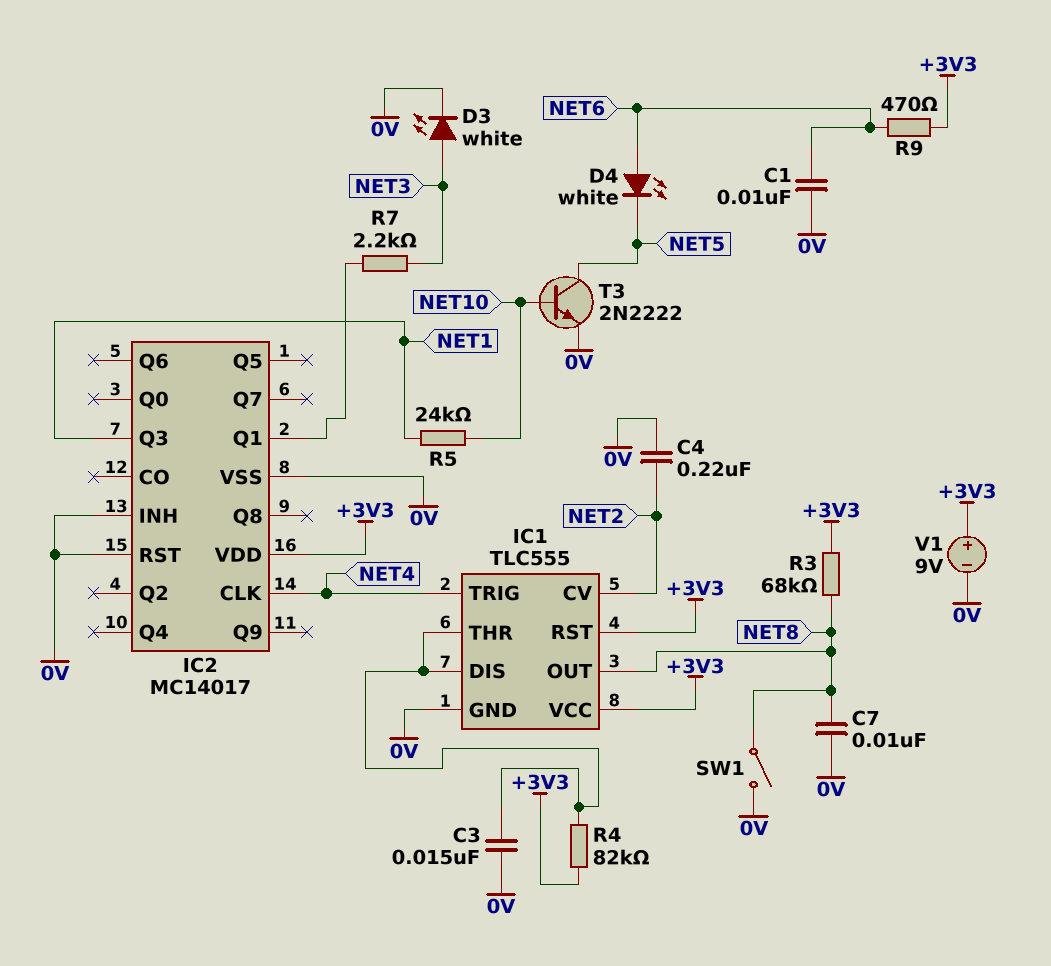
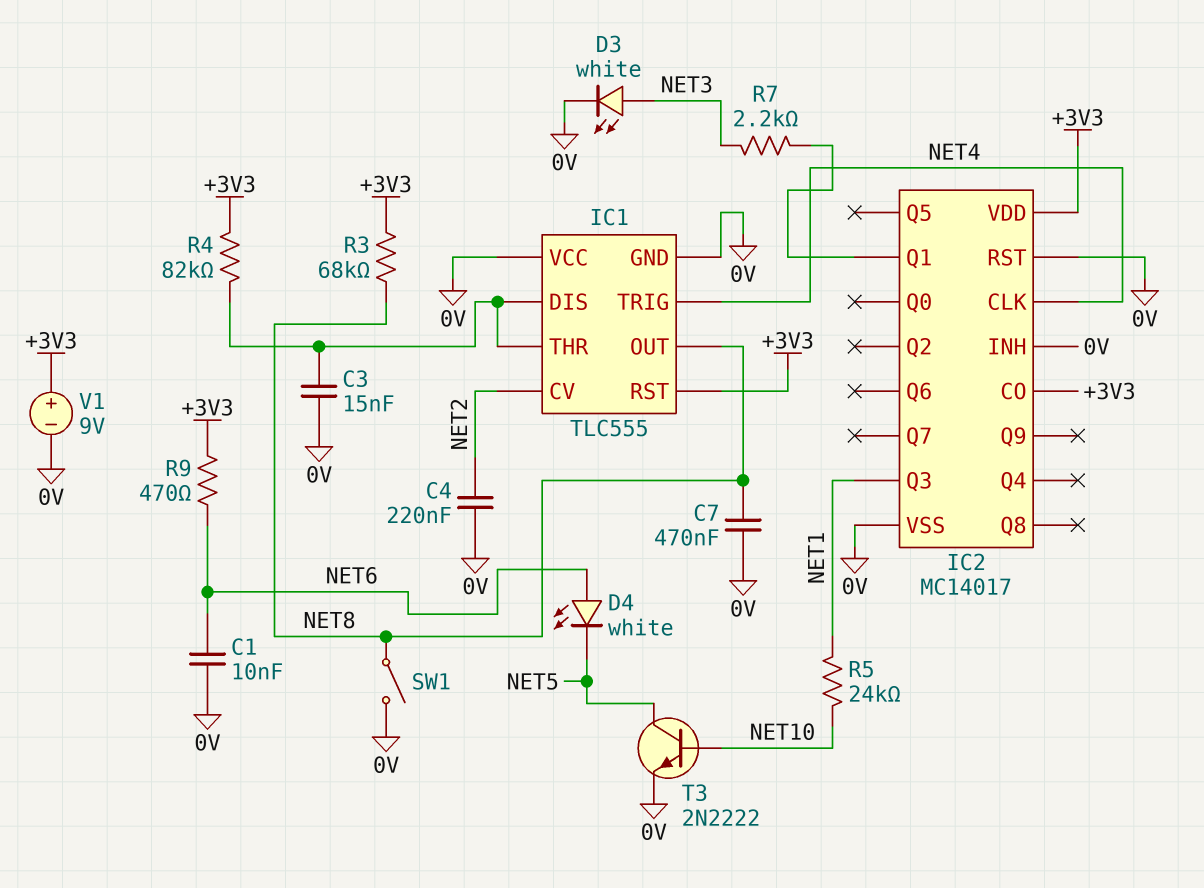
C7: 10nF (0V, NET8) -> 470nF (0V, NET8)
IC1 pin VCC: +3V3 -> 0V
IC2 pin CO: none -> +3V3

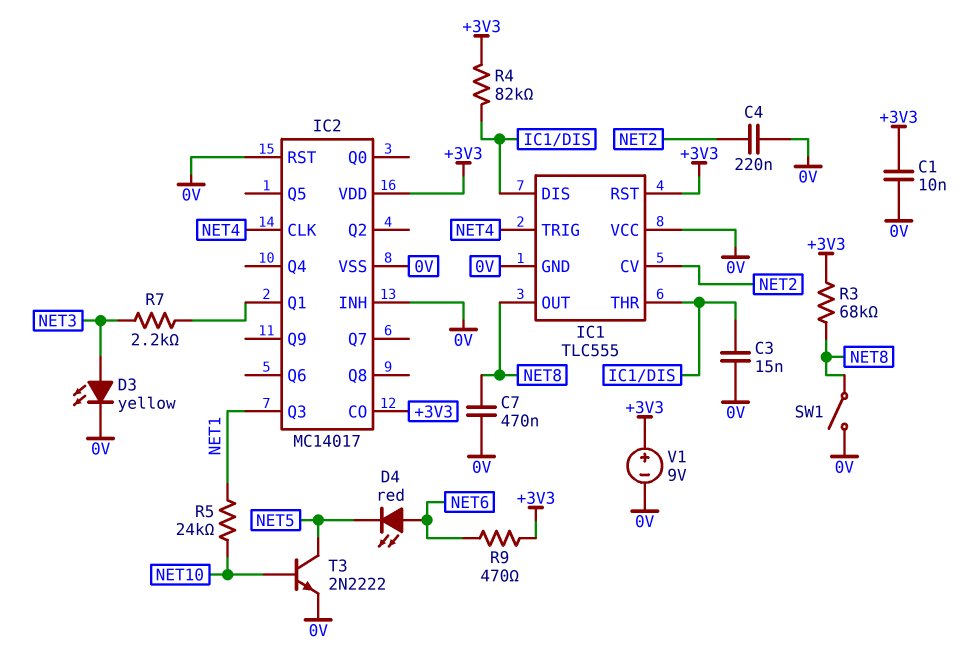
C1: 10nF (0V, NET6) -> 10nF (+3V3, 0V)
D3: LED white (A NET3, K 0V) -> LED yellow (A NET3, K 0V)
D4: LED white (A NET6, K NET5) -> LED red (A NET6, K NET5)

